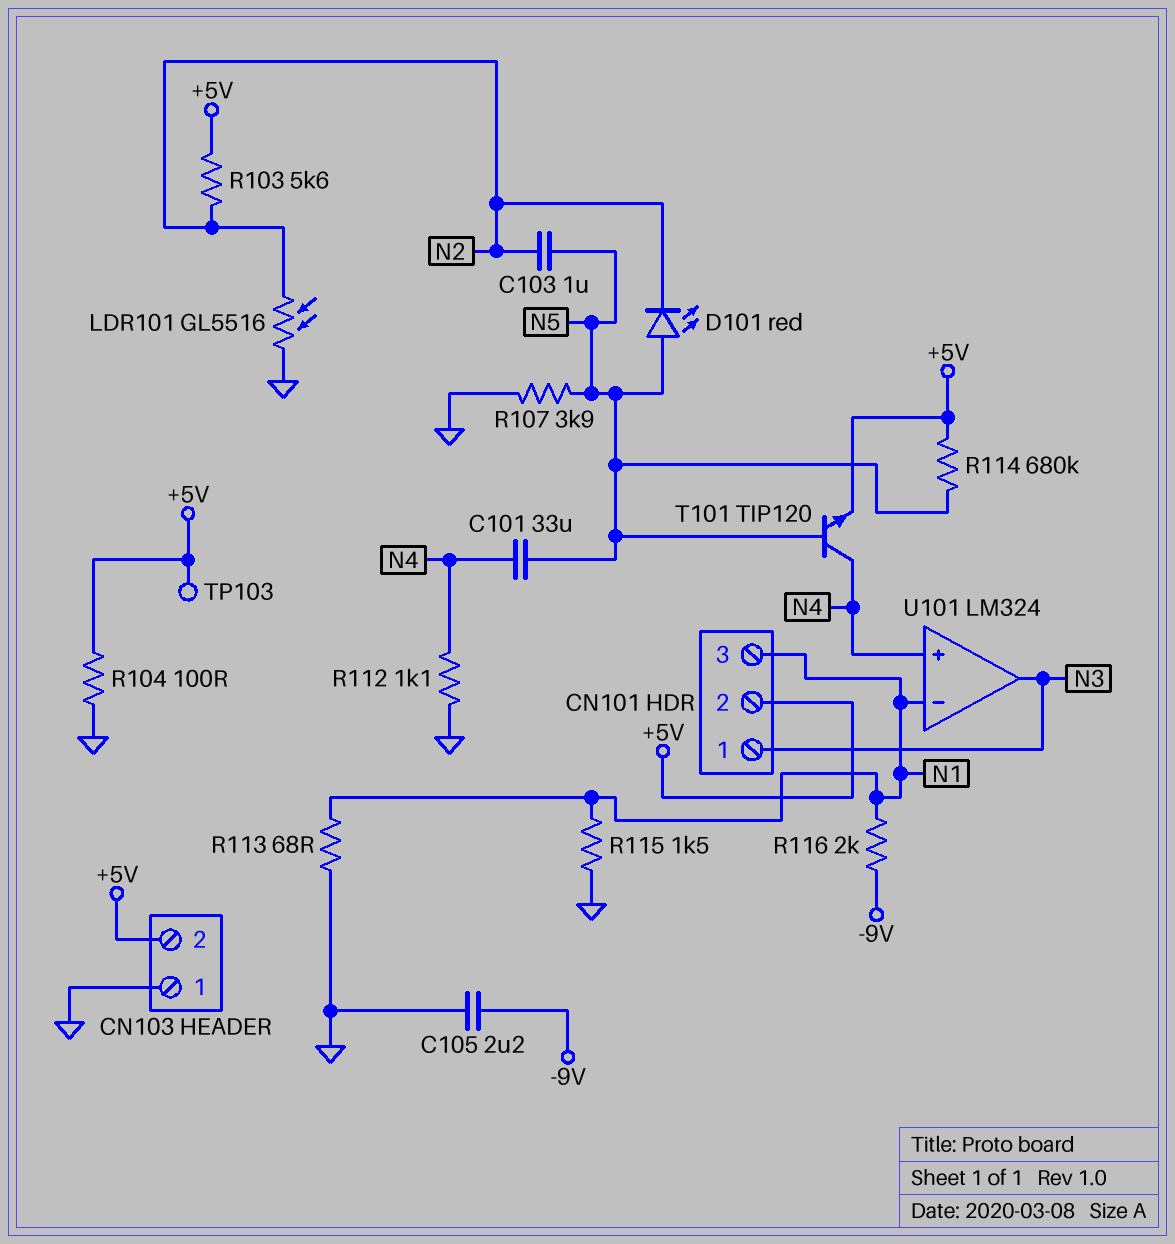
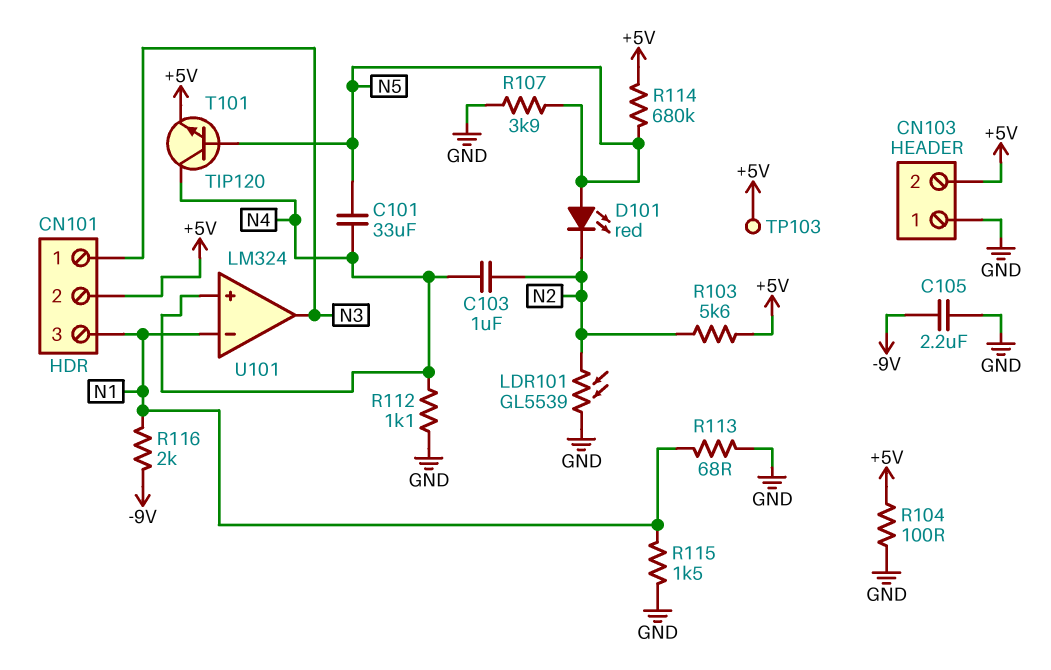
C103: 1uF (N2, N5) -> 1uF (N2, N4)
LDR101: GL5516 (GND, N2) -> GL5539 (GND, N2)

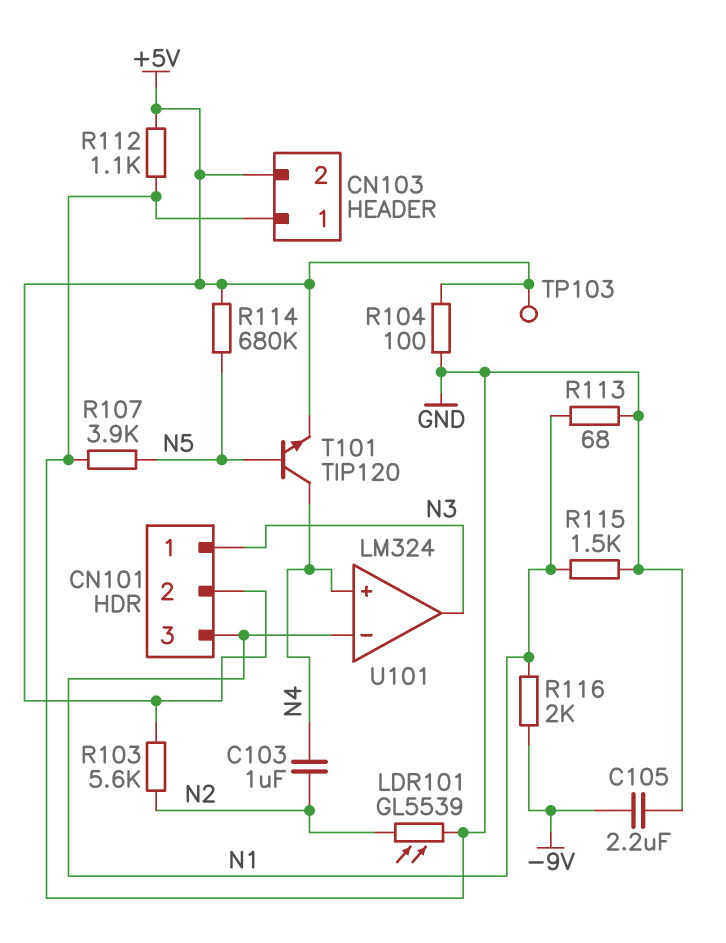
C101: 33uF (N4, N5) -> none
D101: LED red (A N5, K N2) -> none
R112: 1.1k (GND, N4) -> 1.1k (+5V, GND)

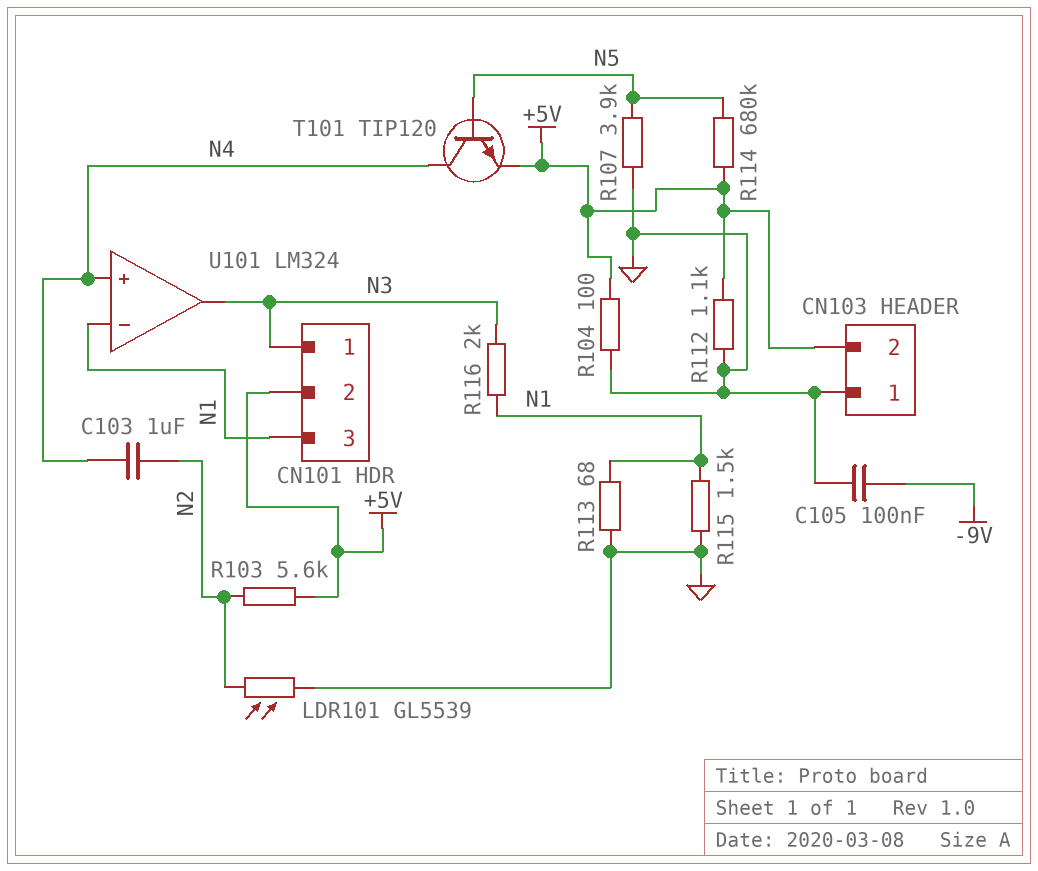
C105: 2.2uF (-9V, GND) -> 100nF (-9V, GND)
R116: 2k (-9V, N1) -> 2k (N1, N3)
TP103: test point (+5V) -> none

